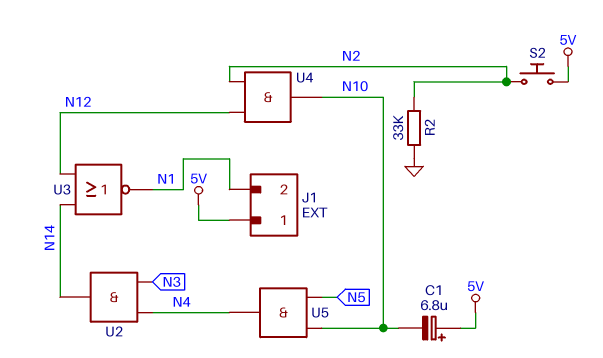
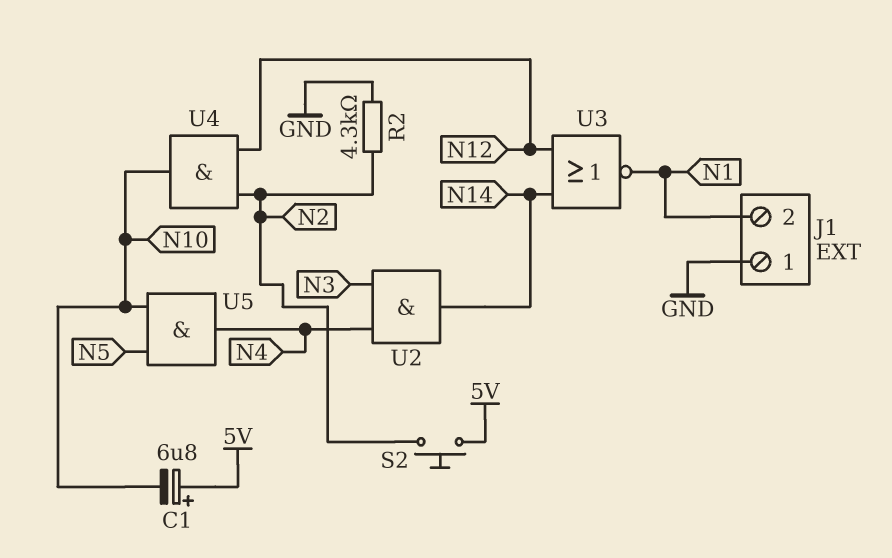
J1 pin 1: 5V -> GND
R2: 33k (GND, N2) -> 4.3k (GND, N2)

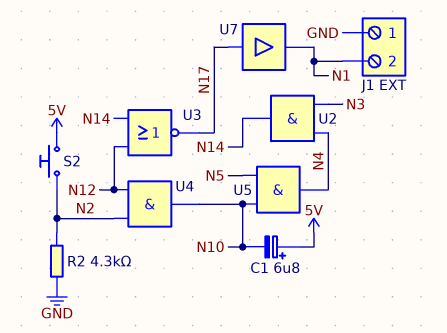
U3: NOR (in N12, in N14, out N1) -> NOR (in N12, in N14, out N17)
U7: none -> buffer (in N17, out N1)

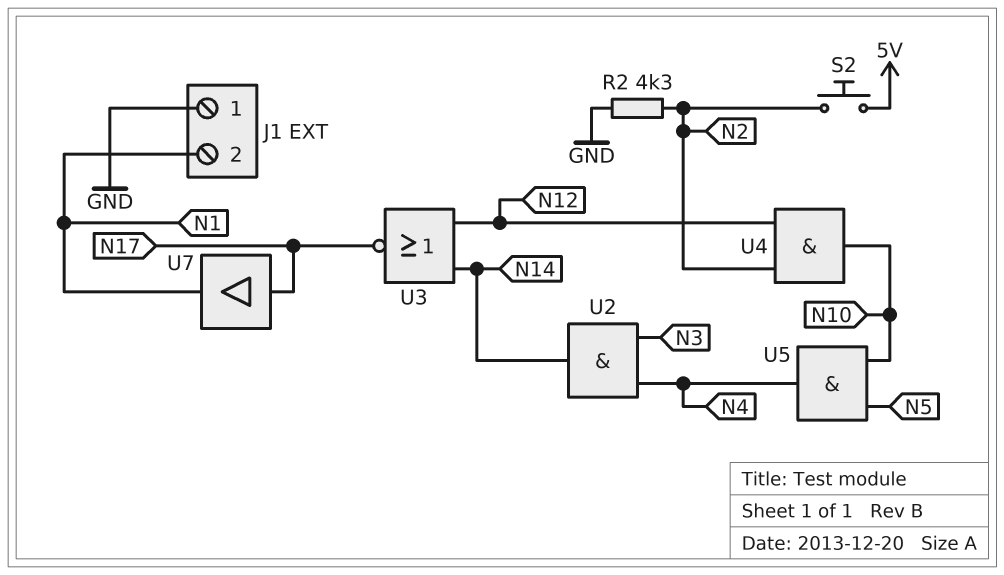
C1: 6.8uF (plus 5V, minus N10) -> none

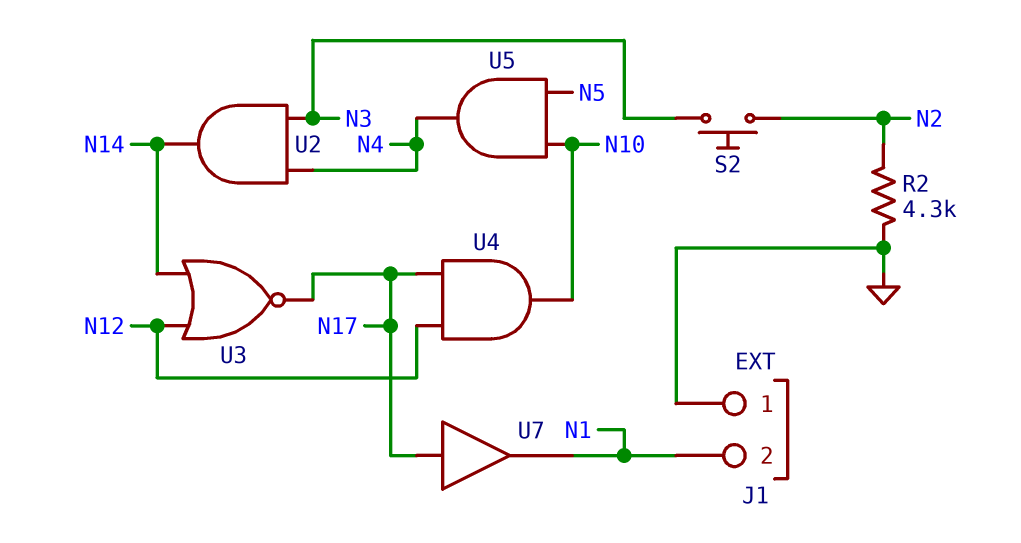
S2: button (5V, N2) -> button (N2, N3)
U4: AND (in N2, in N12, out N10) -> AND (in N12, in N17, out N10)

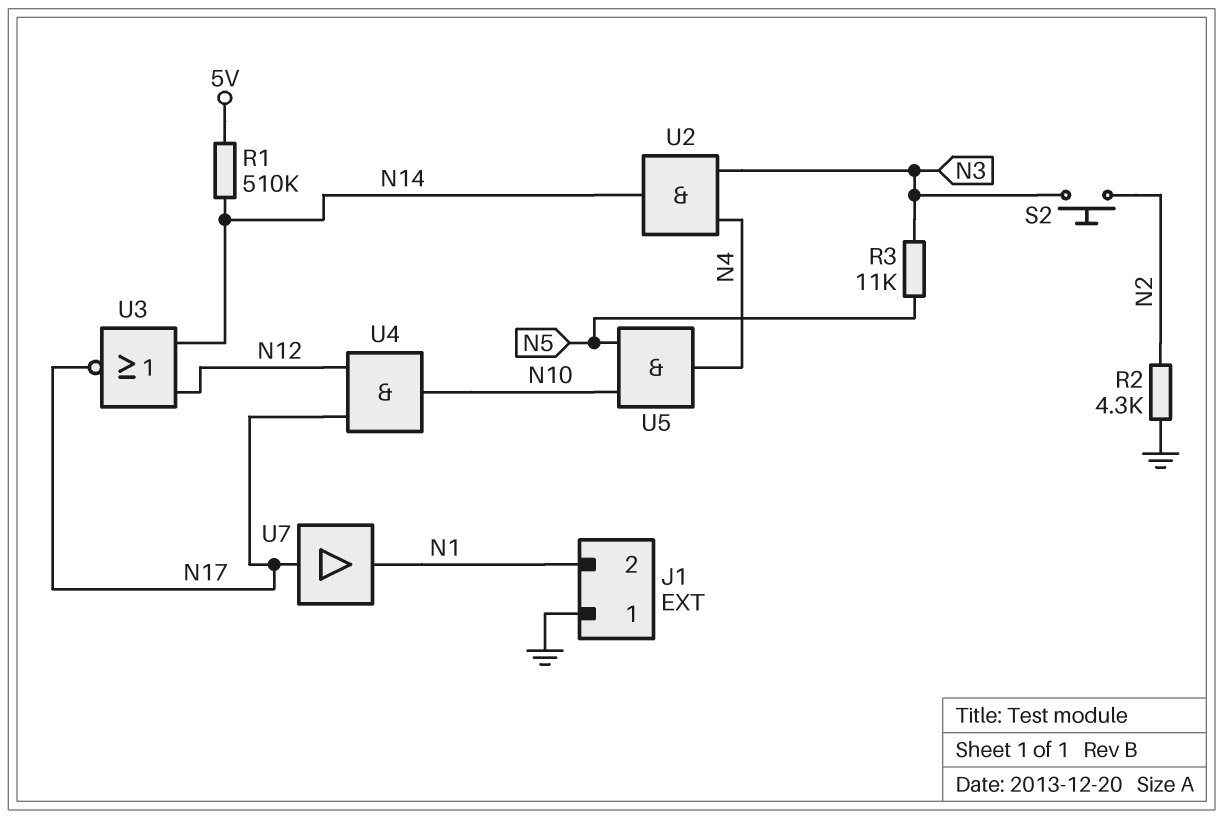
R1: none -> 510k (5V, N14)
R3: none -> 11k (N3, N5)

